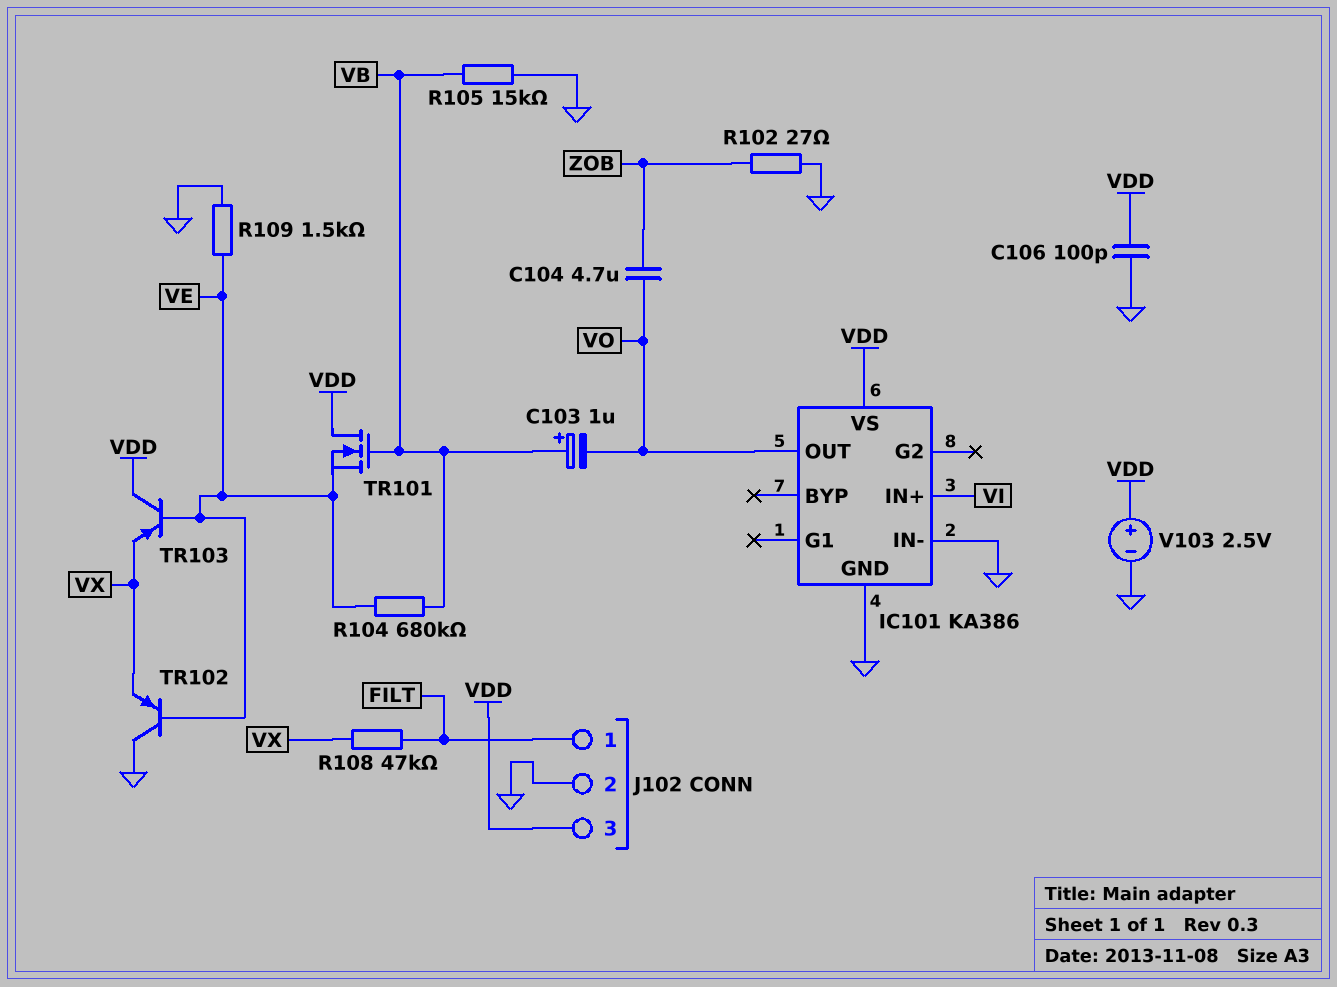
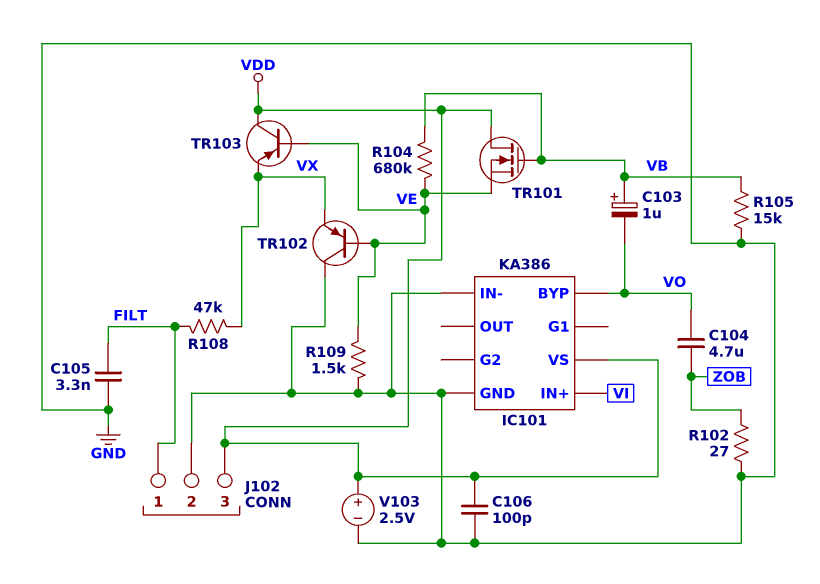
C105: none -> 3.3nF (FILT, GND)
IC101 pin BYP: none -> VO
IC101 pin OUT: VO -> none

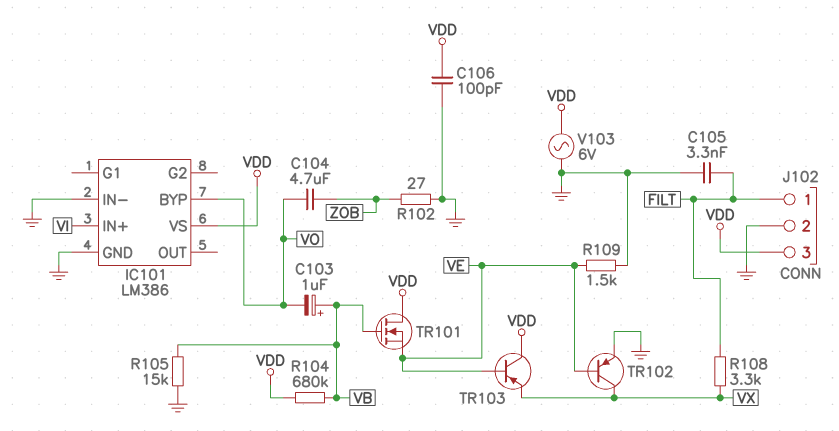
IC101: KA386 -> LM386
R104: 680k (VB, VE) -> 680k (VB, VDD)
R108: 47k (FILT, VX) -> 3.3k (FILT, VX)
TR102: PNP (B VE, C GND, E VX) -> PNP (B VE, C VX, E GND)
V103: 2.5V (plus VDD, minus GND) -> AC 6V (GND, VDD)

